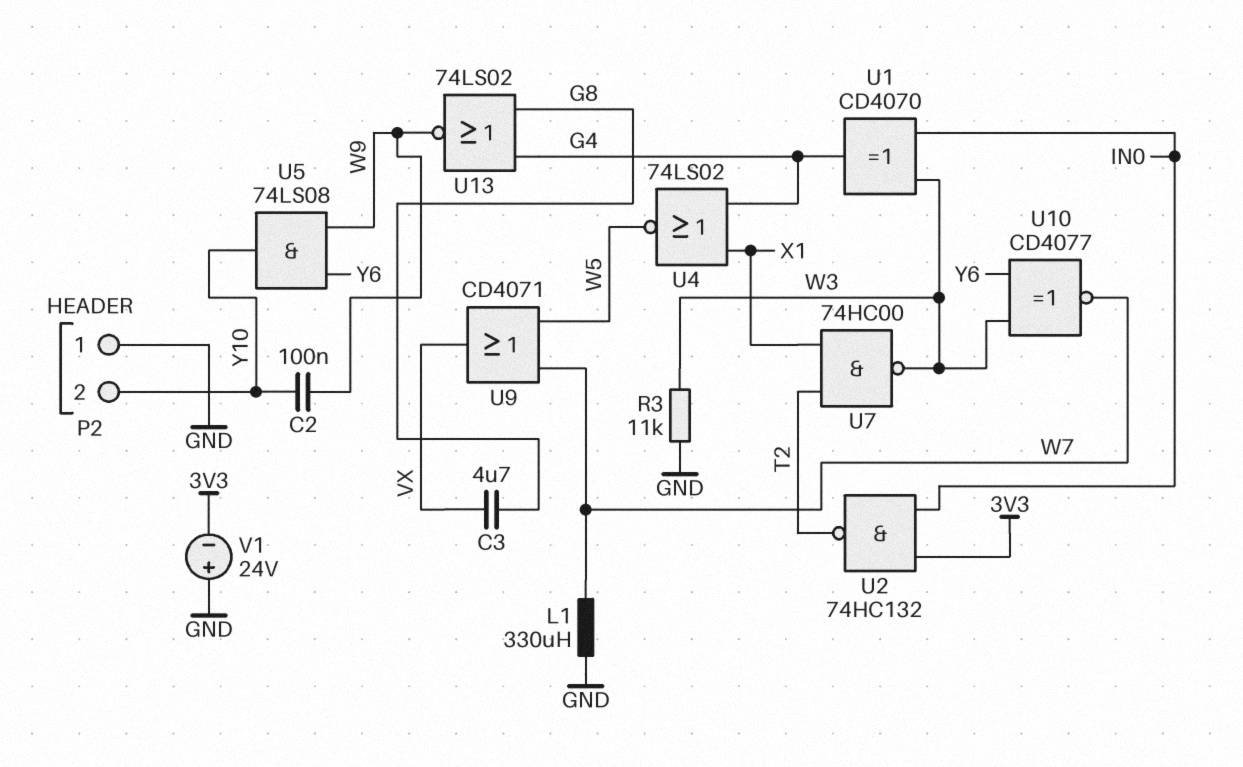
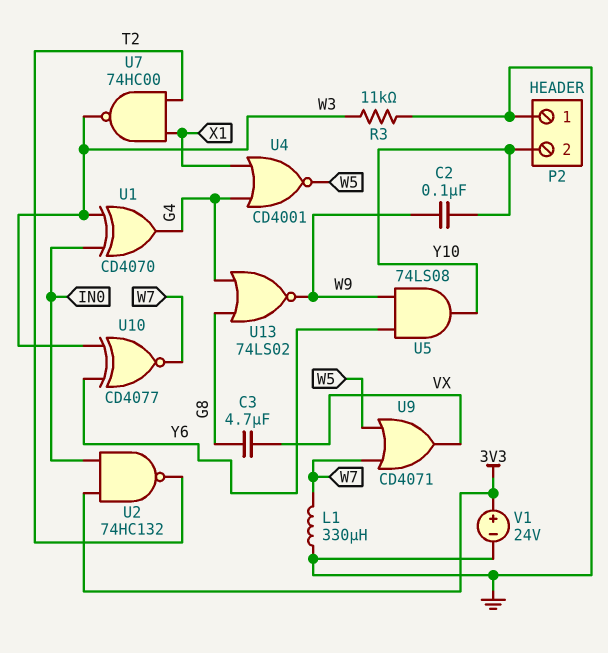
U4: NOR 74LS02 (in G4, in X1, out W5) -> NOR CD4001 (in G4, in X1, out W5)
V1: 24V (plus GND, minus 3V3) -> 24V (plus 3V3, minus GND)

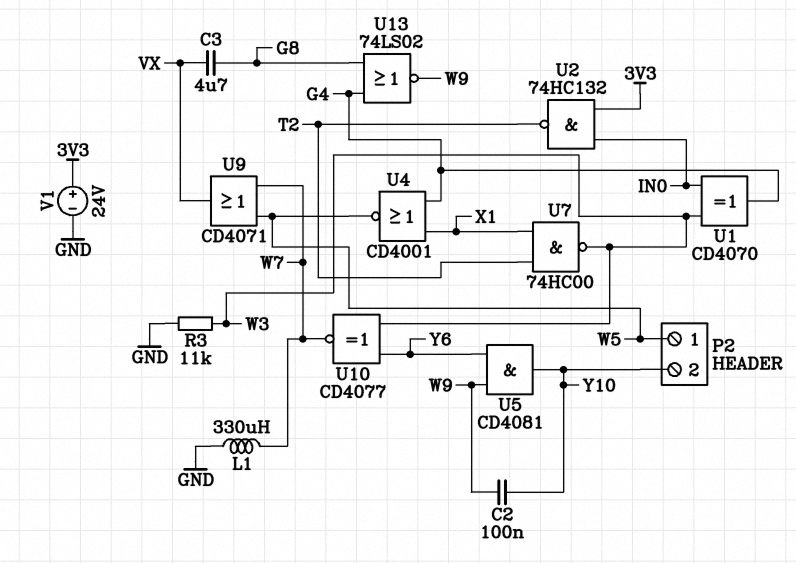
P2 pin 1: GND -> W5
U5: AND 74LS08 (in W9, in Y6, out Y10) -> AND CD4081 (in W9, in Y6, out Y10)

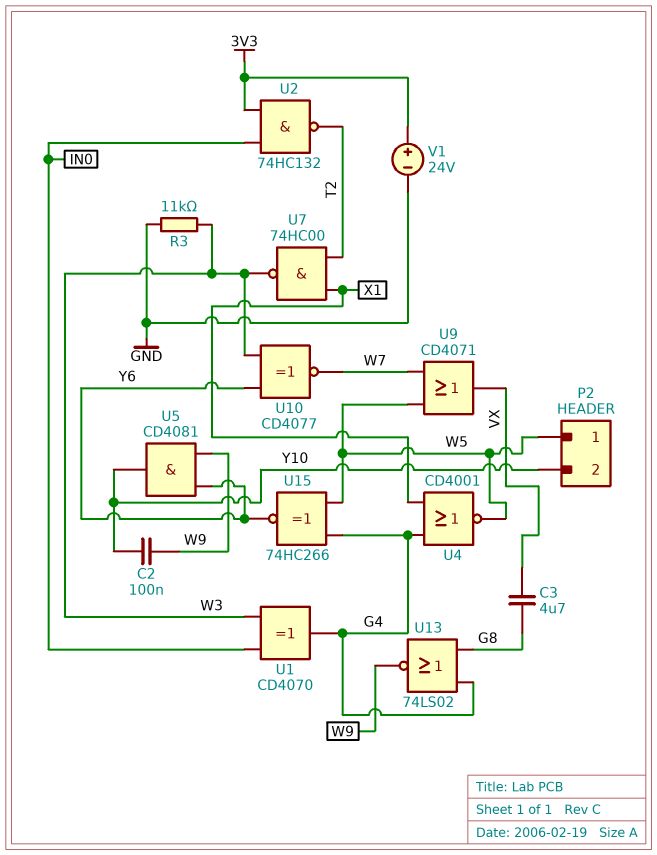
L1: 330uH (GND, W7) -> none
U15: none -> XNOR 74HC266 (in G4, in W5, out Y6)

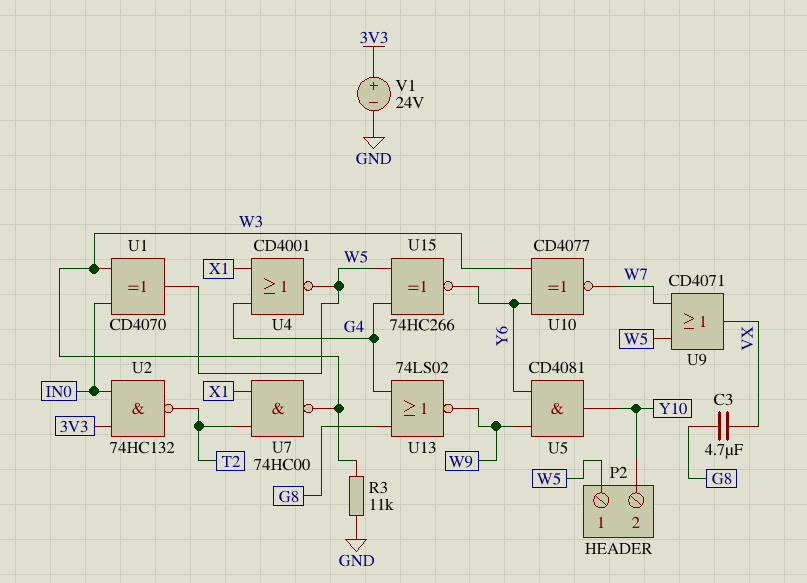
C2: 100nF (W9, Y10) -> none
U1: XOR CD4070 (in IN0, in W3, out G4) -> XOR CD4070 (in IN0, in W3, out W5)

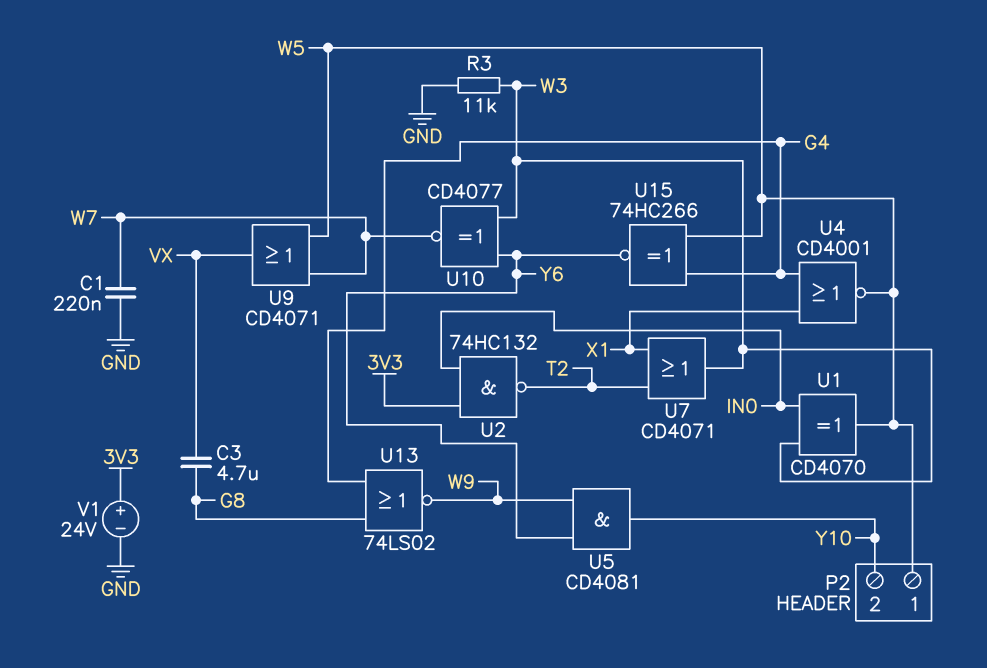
C1: none -> 220nF (GND, W7)
U7: NAND 74HC00 (in T2, in X1, out W3) -> OR CD4071 (in T2, in X1, out W3)

